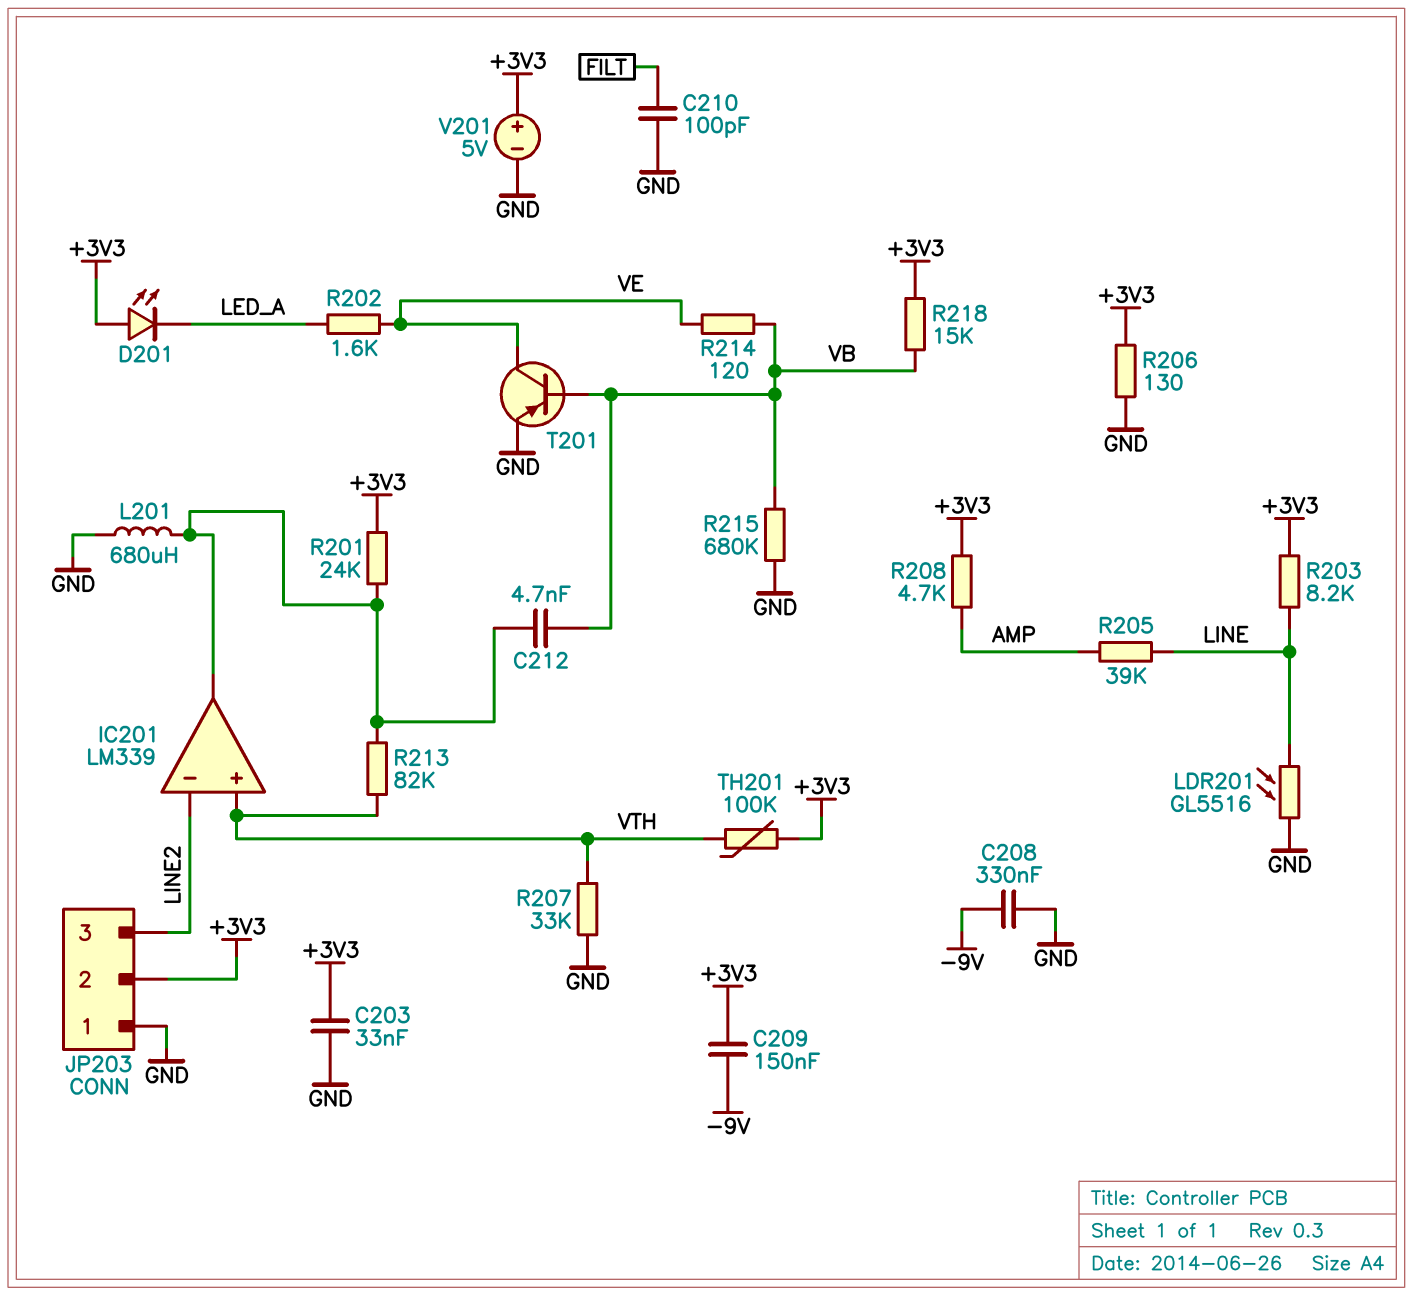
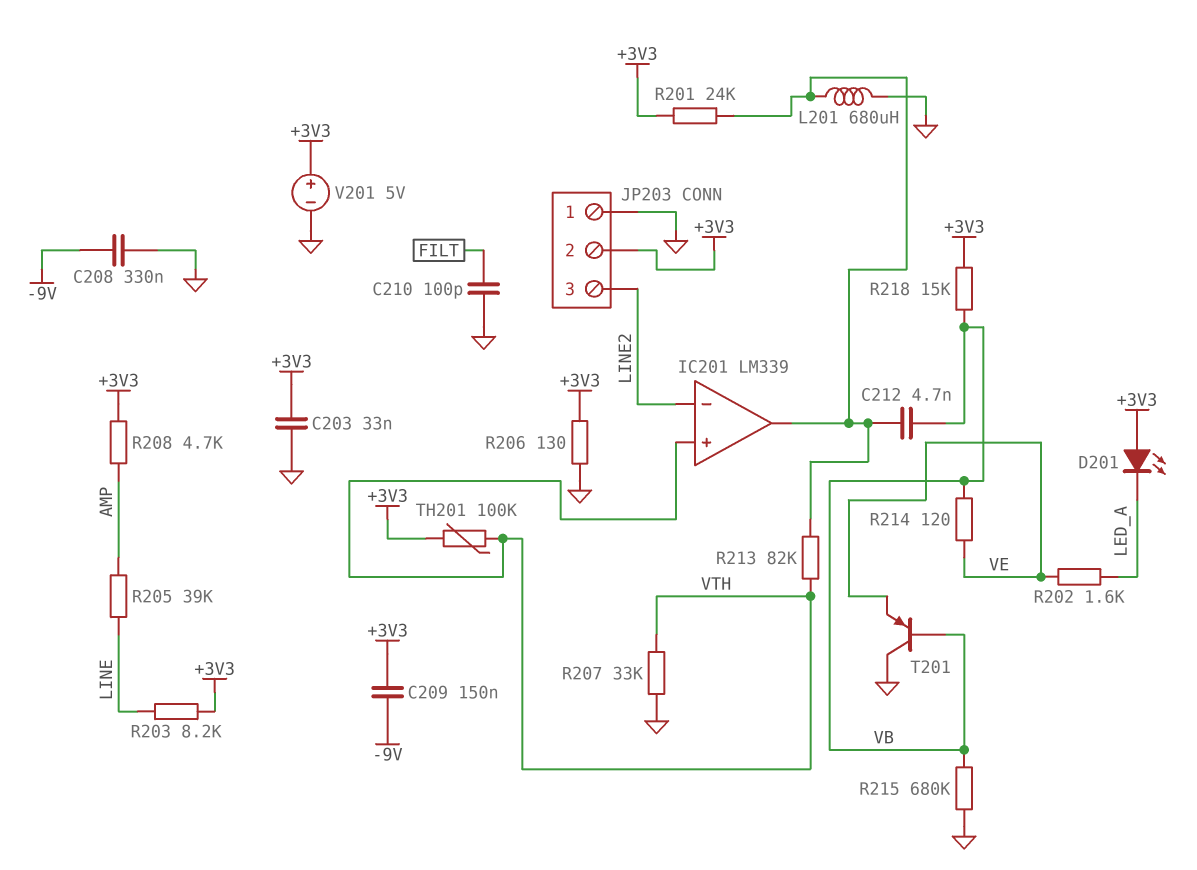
LDR201: GL5516 (GND, LINE) -> none
T201: PNP (B VB, C VE, E GND) -> PNP (B VB, C GND, E VE)

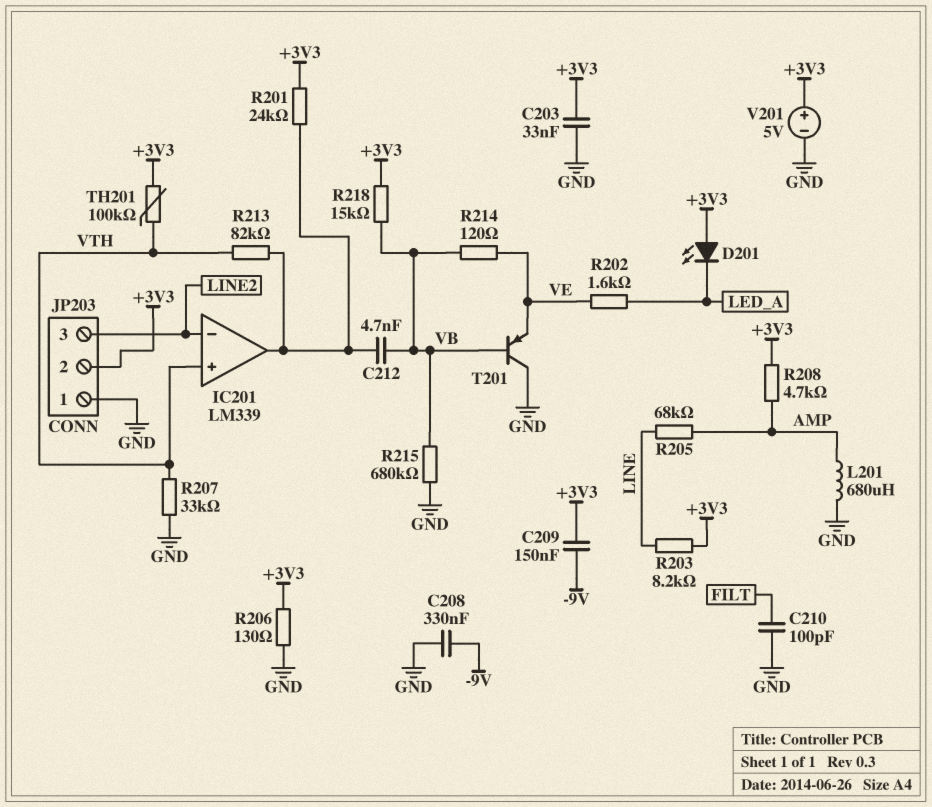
L201: 680uH (GND, IC201/out) -> 680uH (AMP, GND)
R205: 39k (AMP, LINE) -> 68k (AMP, LINE)

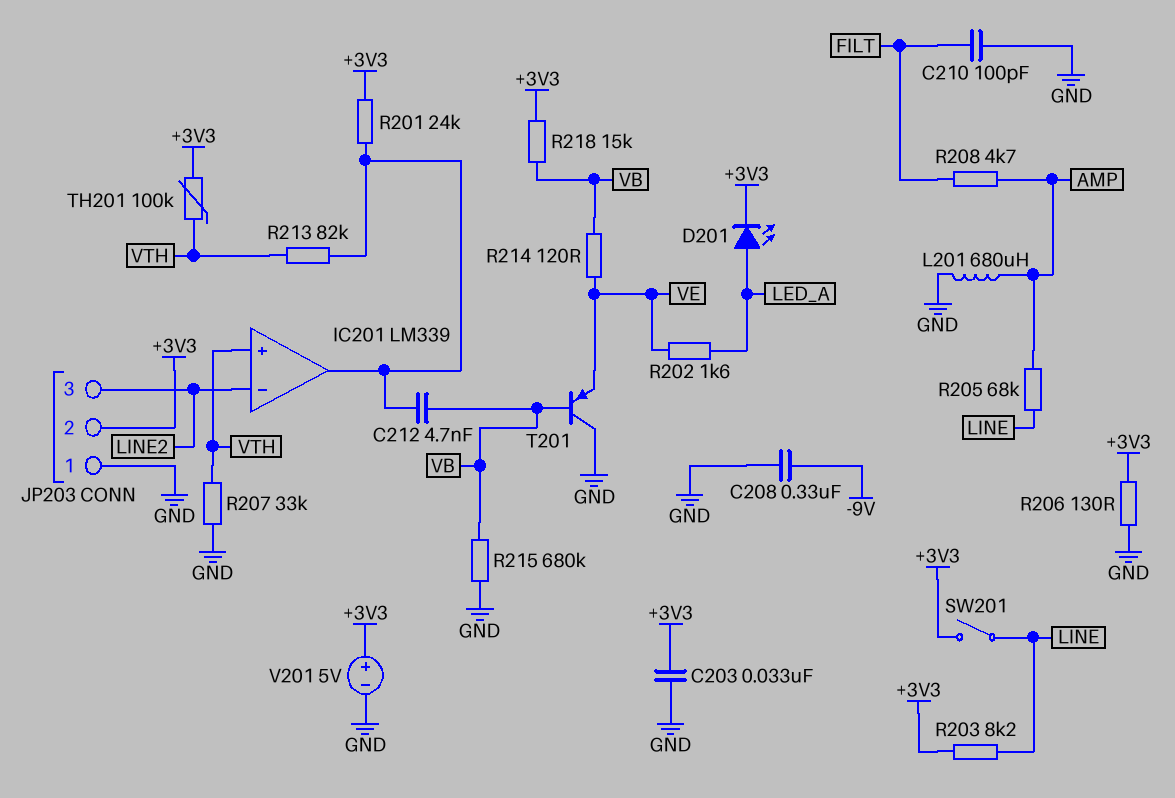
C209: 150nF (+3V3, -9V) -> none
D201: LED (A +3V3, K LED_A) -> LED (A LED_A, K +3V3)
R208: 4.7k (+3V3, AMP) -> 4.7k (AMP, FILT)
SW201: none -> switch (+3V3, LINE)

